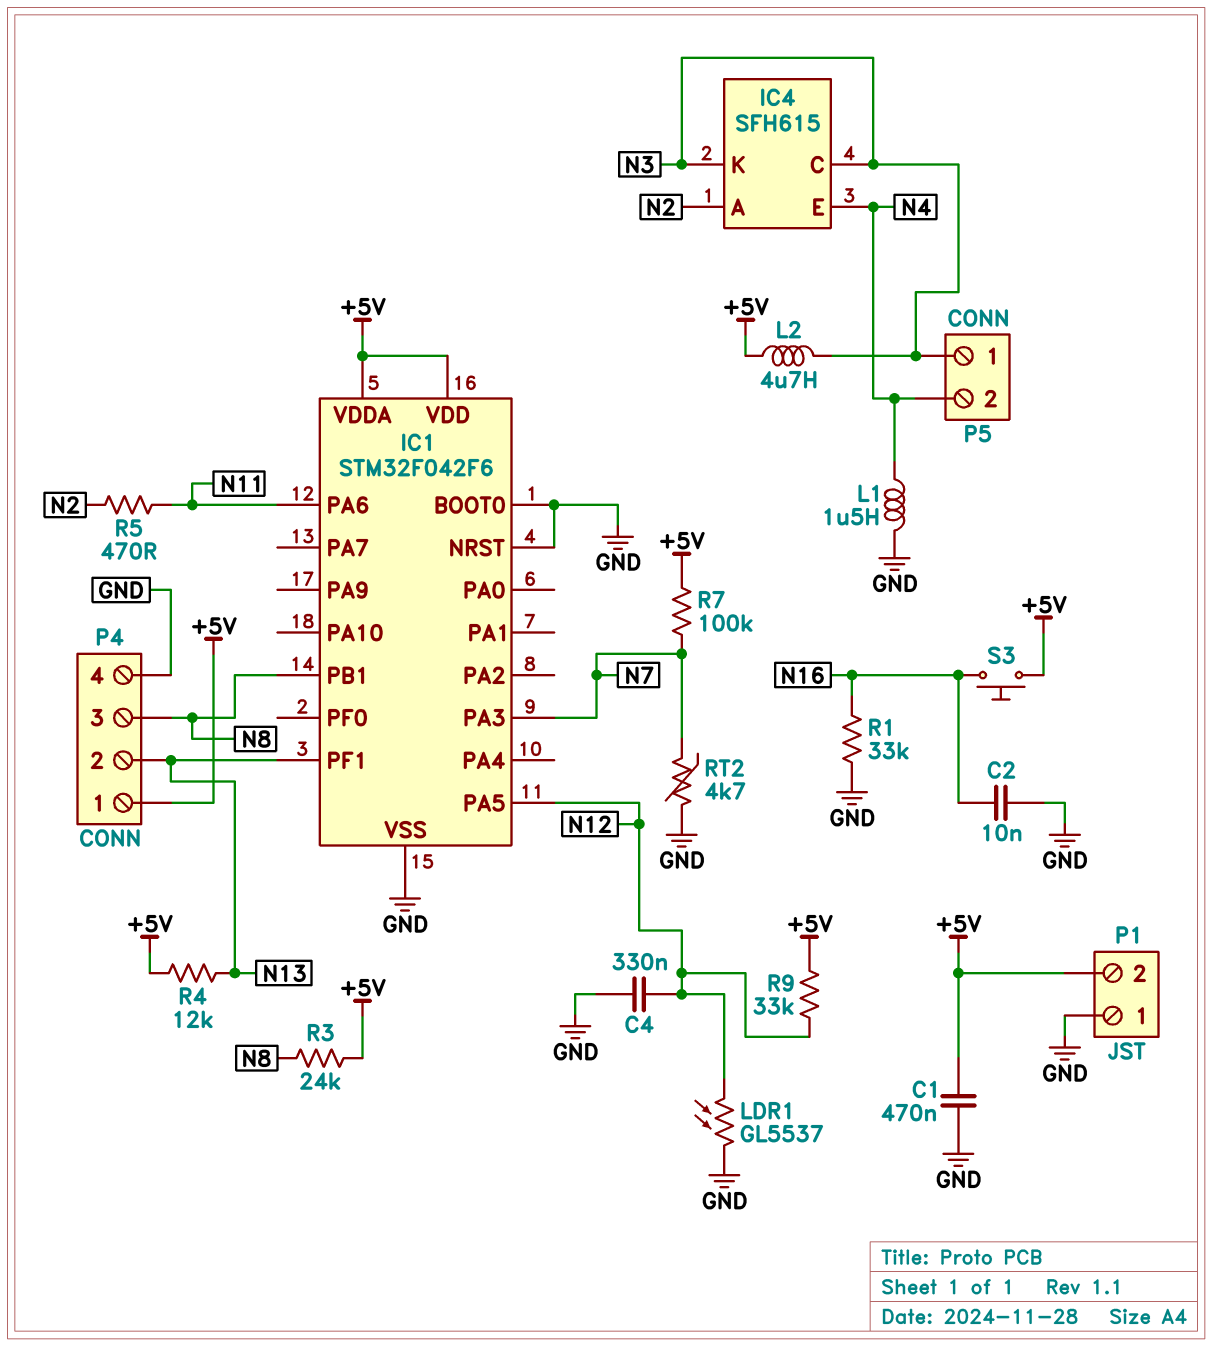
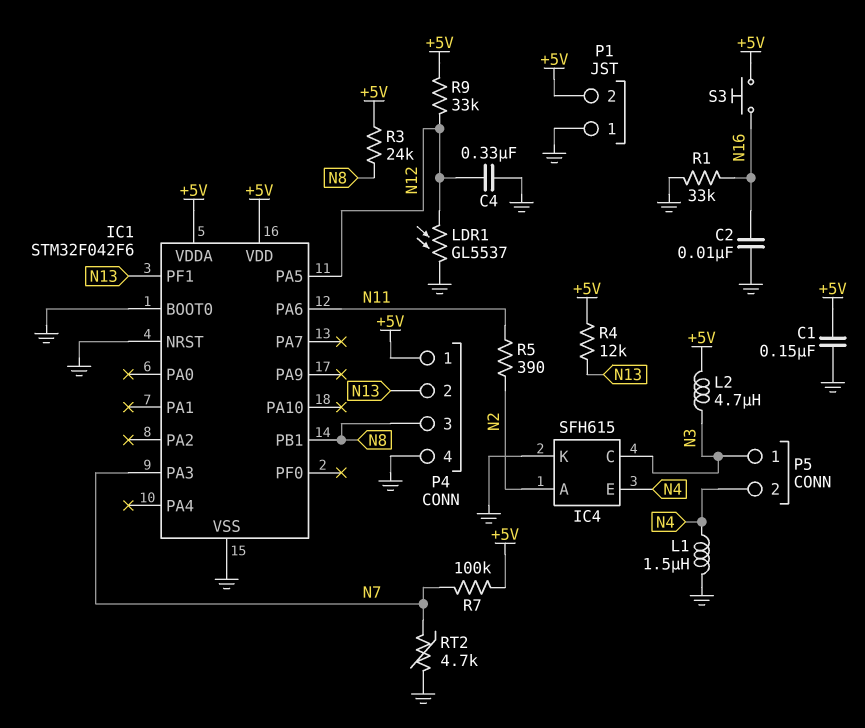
C1: 470nF (+5V, GND) -> 150nF (+5V, GND)
IC4 pin K: N3 -> GND
R5: 470 (N2, N11) -> 390 (N2, N11)

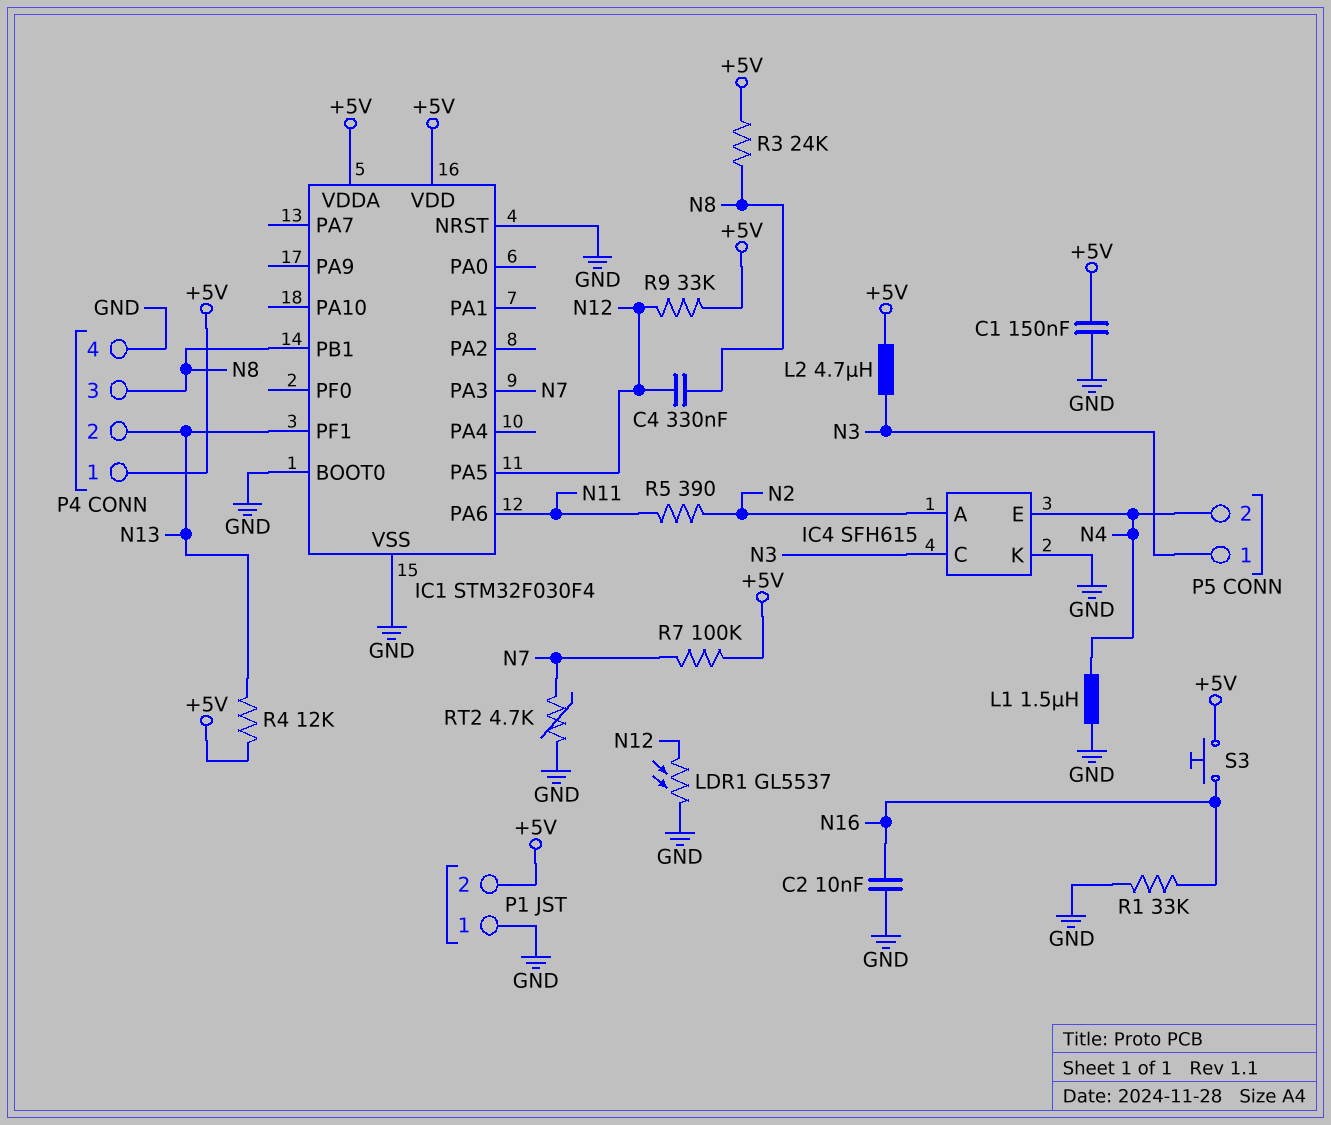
C4: 330nF (GND, N12) -> 330nF (N8, N12)
IC1: STM32F042F6 -> STM32F030F4

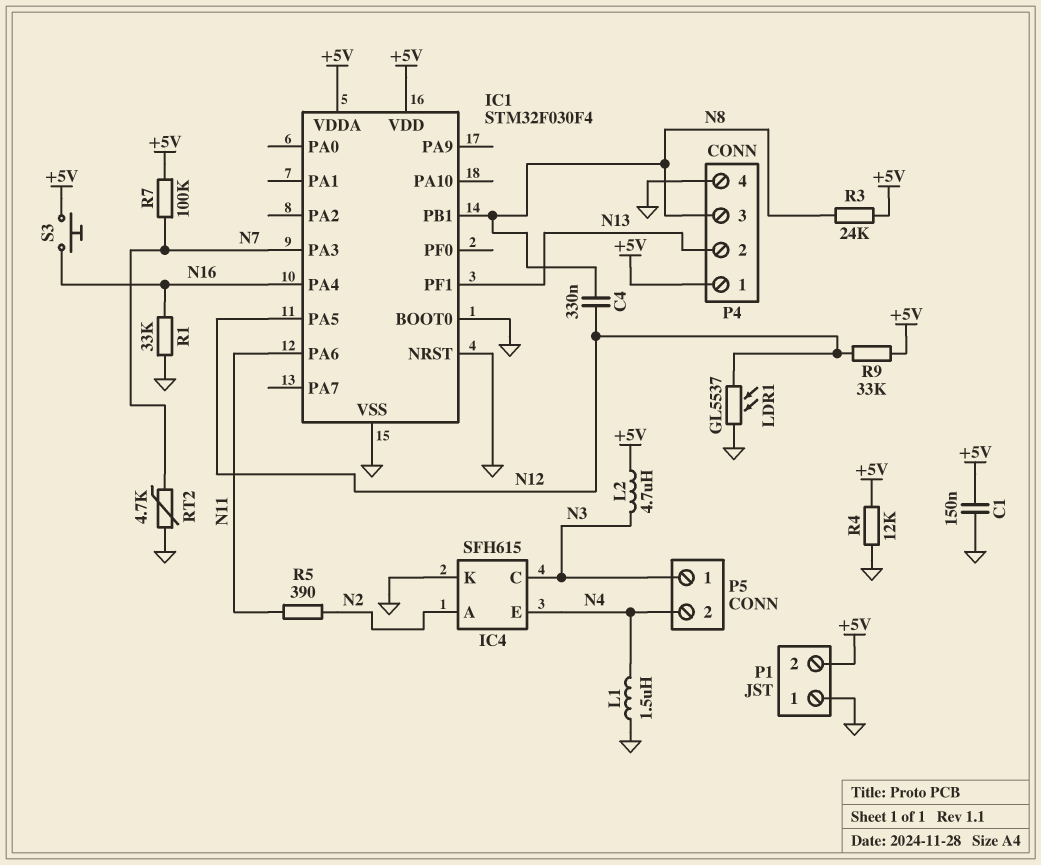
C2: 10nF (GND, N16) -> none
IC1 pin PA4: none -> N16
R4: 12k (+5V, N13) -> 12k (+5V, GND)

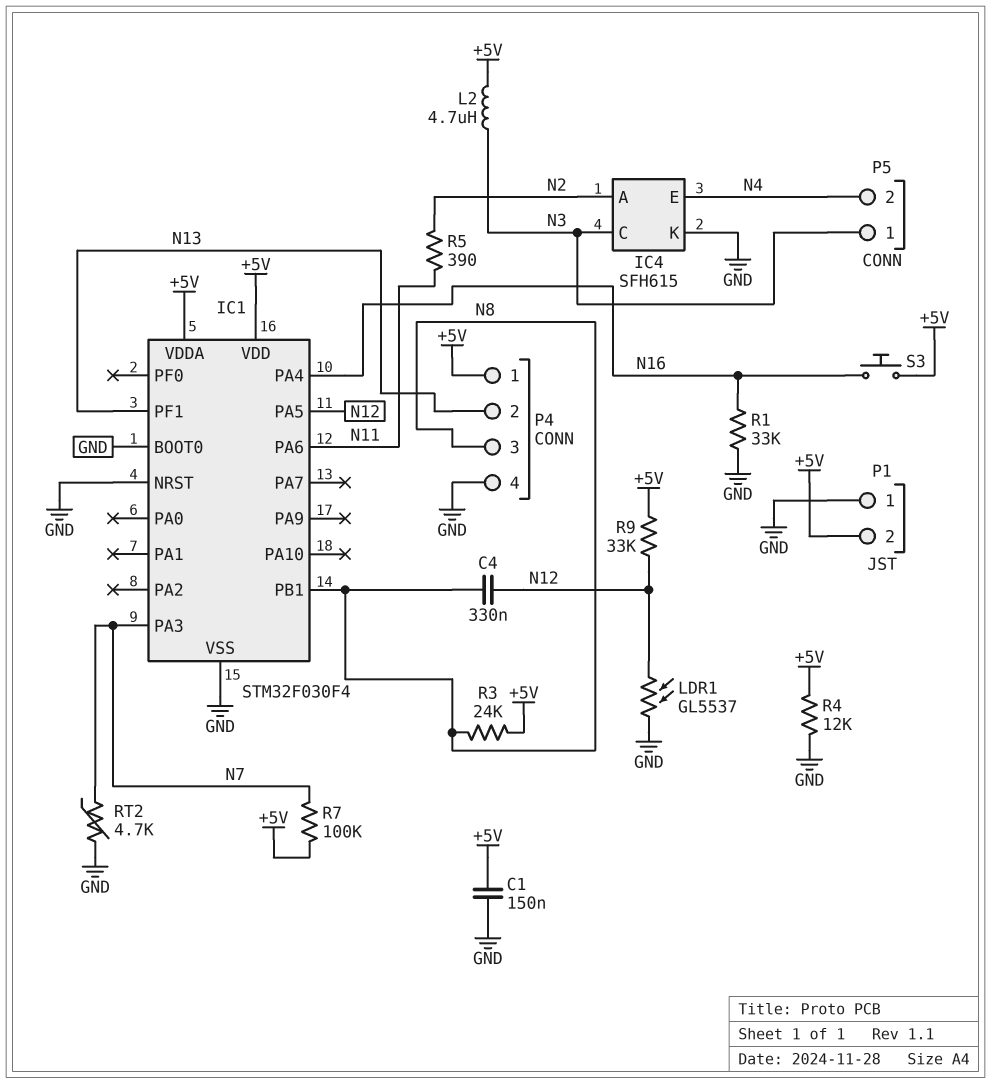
L1: 1.5uH (GND, N4) -> none

